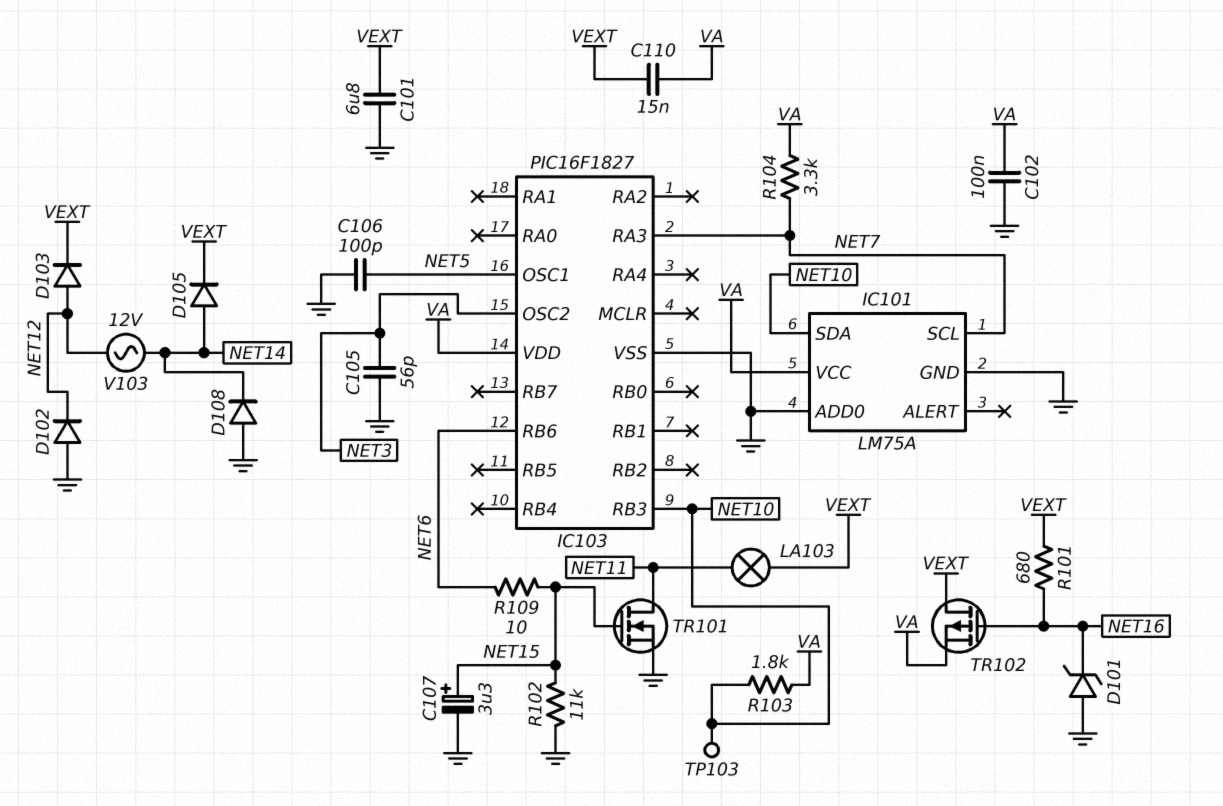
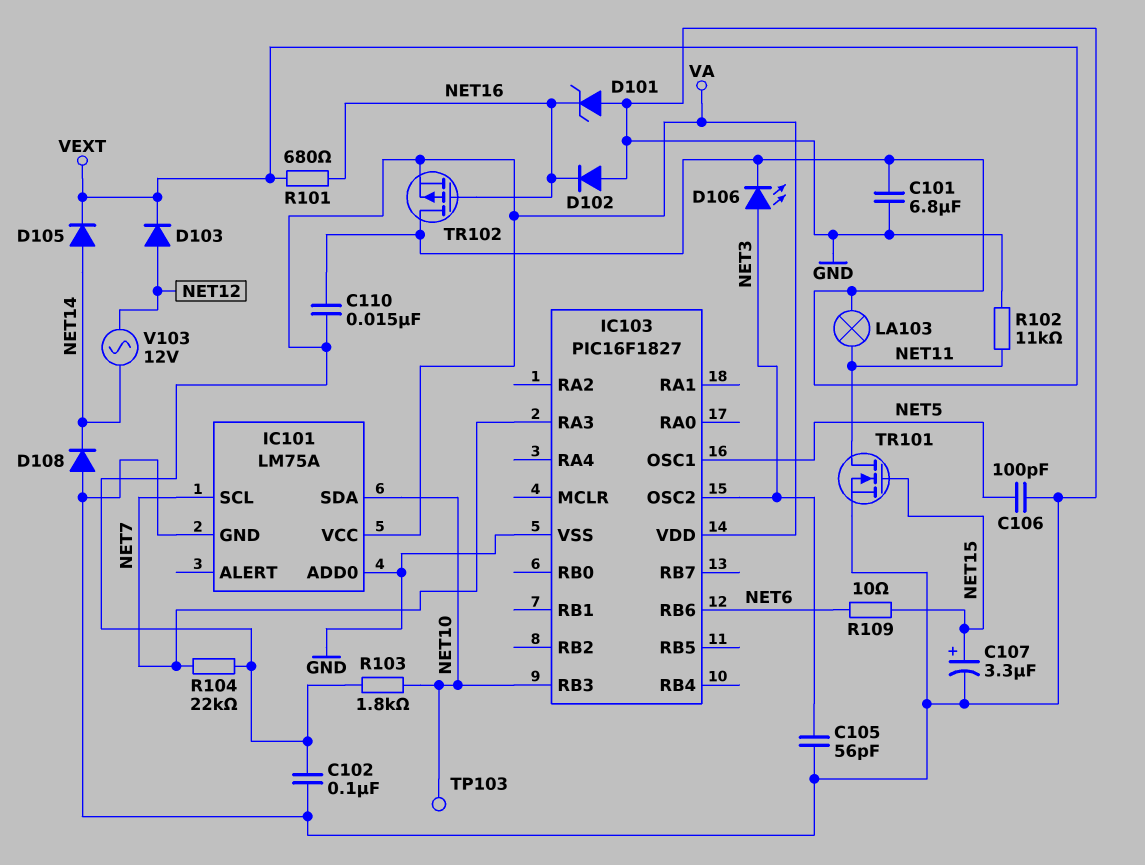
D102: diode (A GND, K NET12) -> diode (A GND, K NET16)
D106: none -> LED (A NET3, K VEXT)
R102: 11k (GND, NET15) -> 11k (GND, NET11)
R104: 3.3k (NET7, VA) -> 22k (NET7, VA)

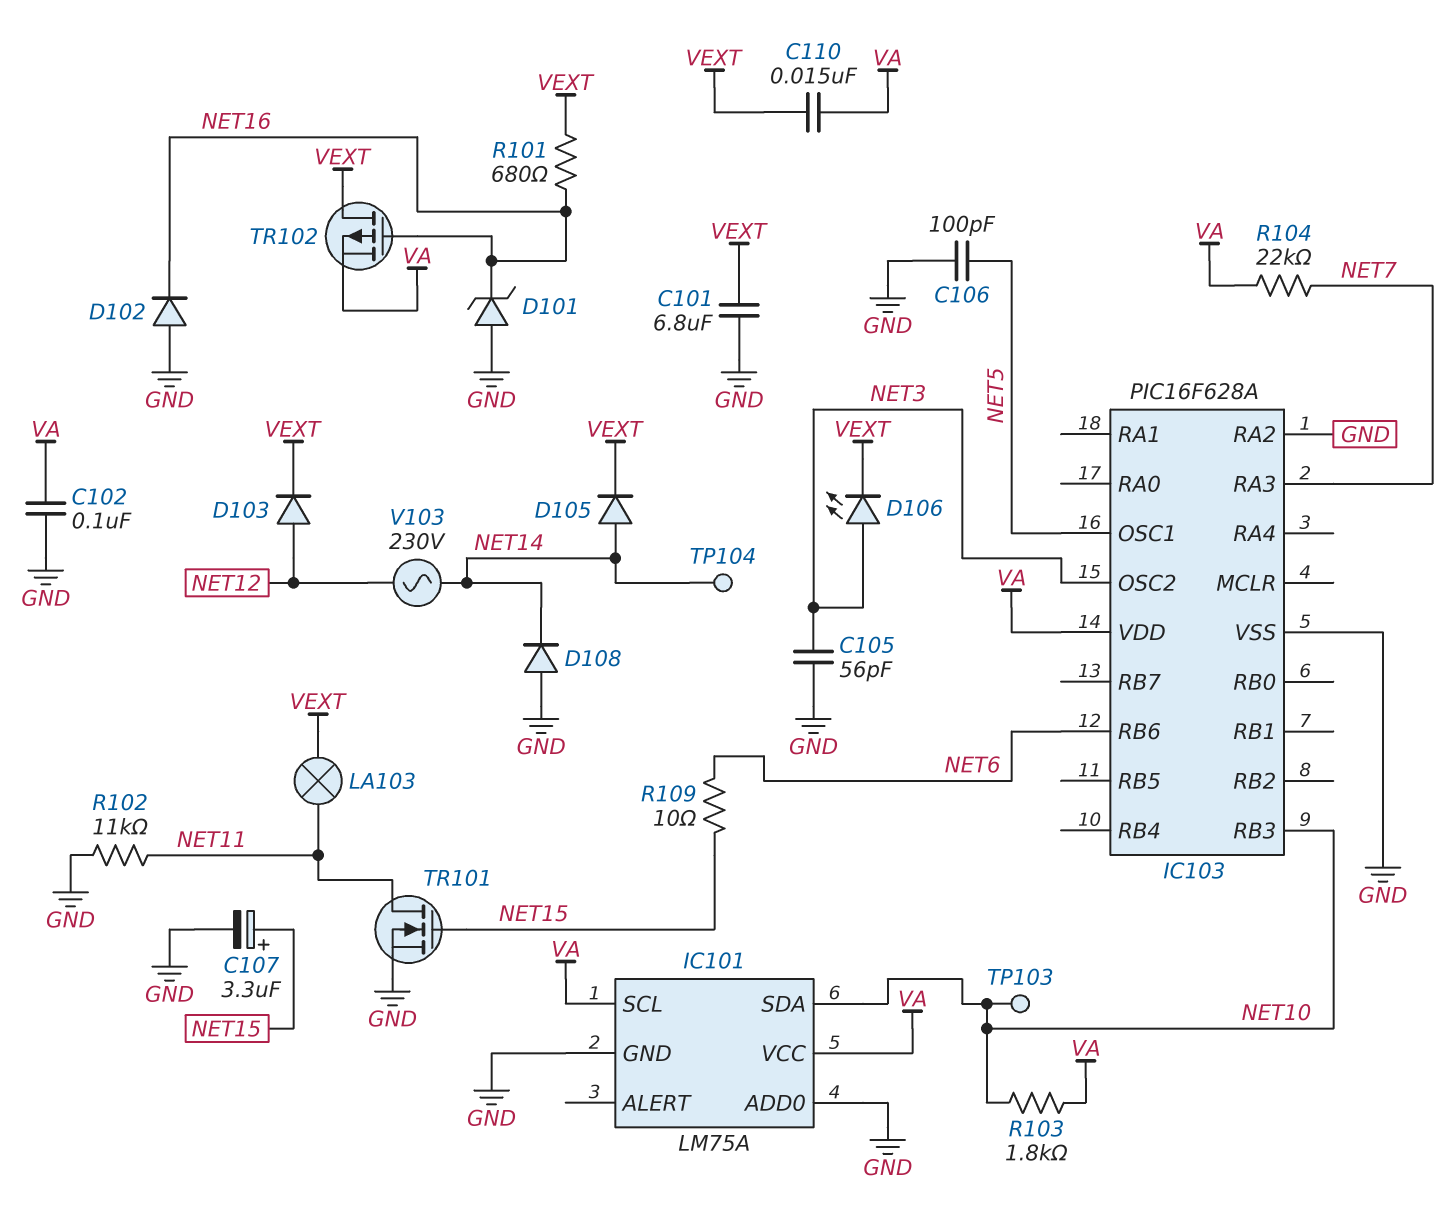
IC101 pin SCL: NET7 -> VA
IC103: PIC16F1827 -> PIC16F628A
IC103 pin RA2: none -> GND
TP104: none -> test point (NET14)
V103: AC 12V (NET12, NET14) -> AC 230V (NET12, NET14)

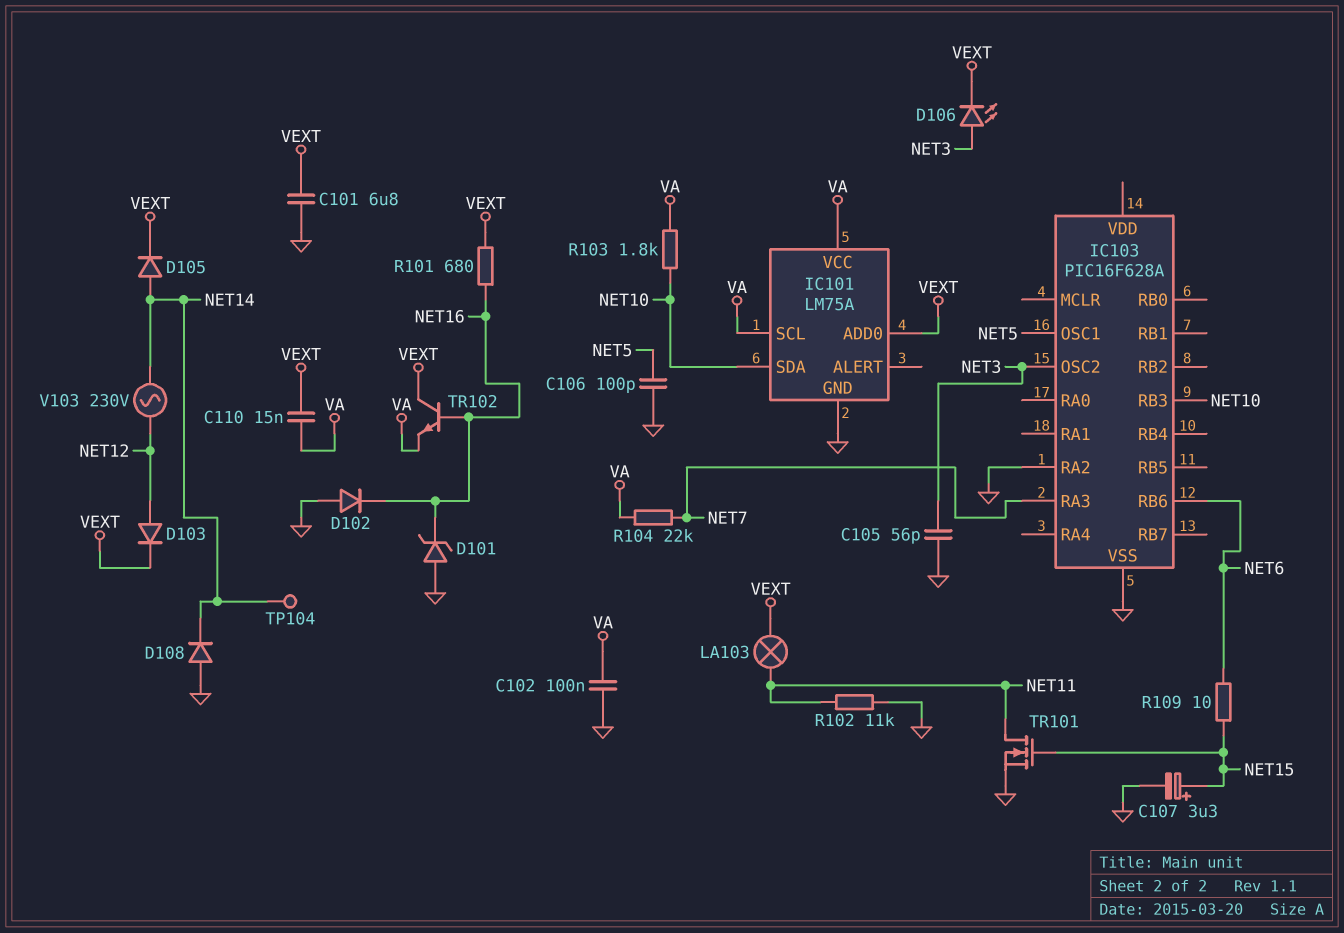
IC101 pin ADD0: GND -> VEXT
IC103 pin VDD: VA -> none
TP103: test point (NET10) -> none
TR102: PMOS (G NET16, D VEXT, S VA) -> NPN (B NET16, C VEXT, E VA)

